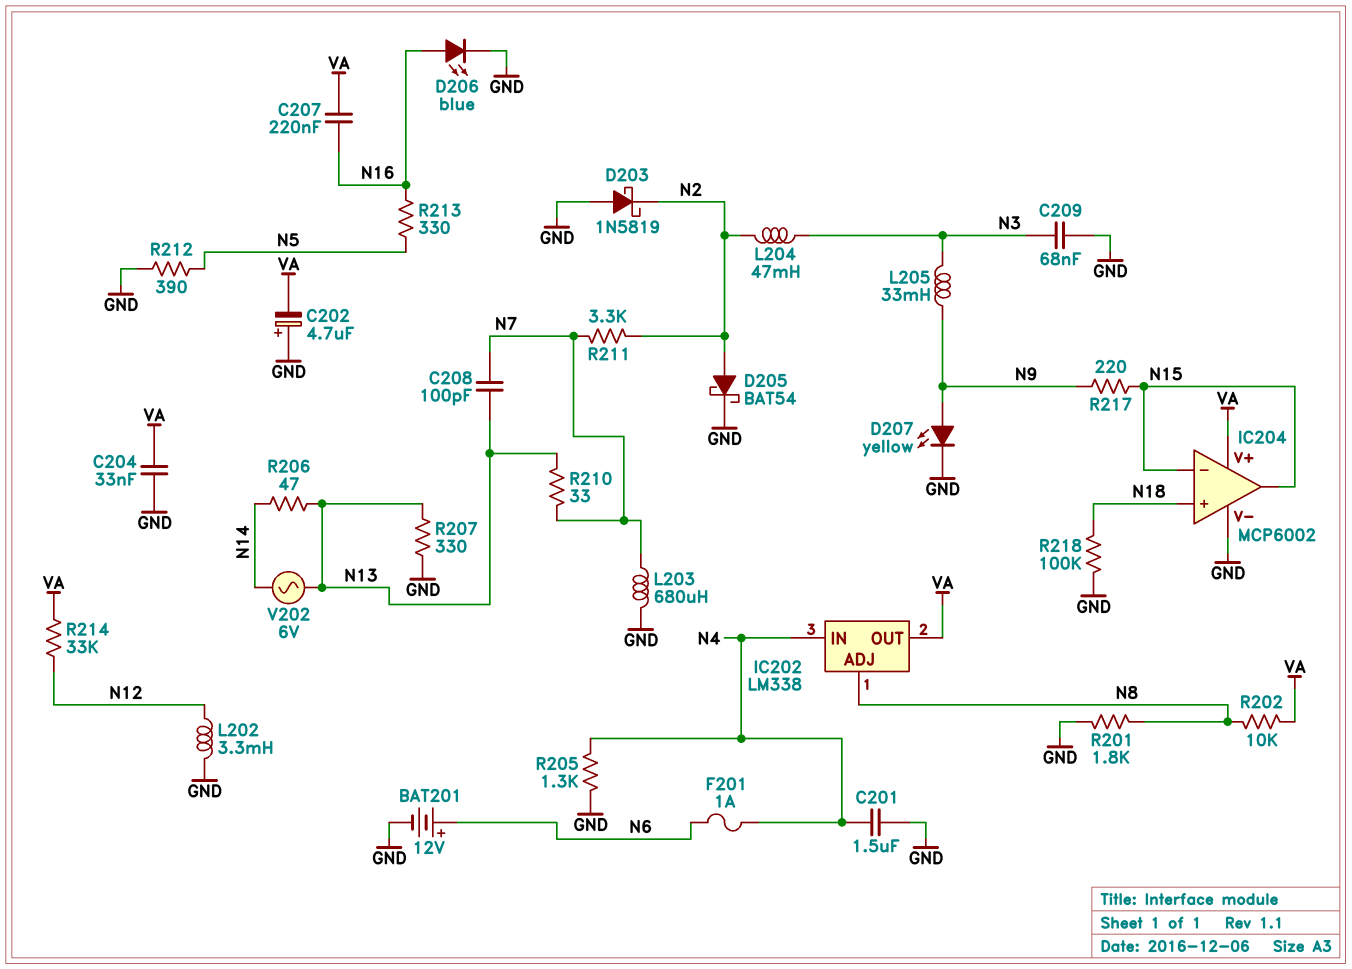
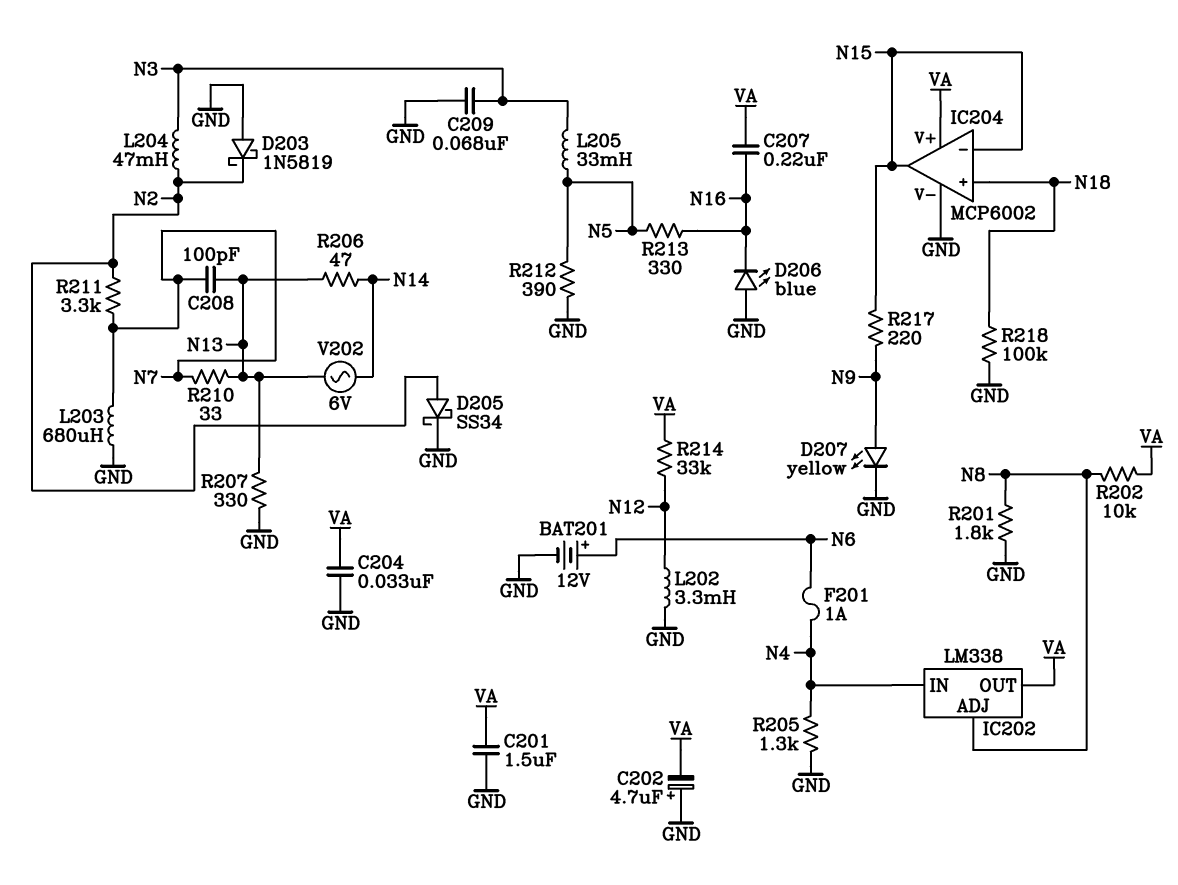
C201: 1.5uF (GND, N4) -> 1.5uF (GND, VA)
D205: schottky BAT54 (A N2, K GND) -> schottky SS34 (A N2, K GND)
D206: LED blue (A N16, K GND) -> LED blue (A GND, K N16)
L205: 33mH (N3, N9) -> 33mH (N3, N5)

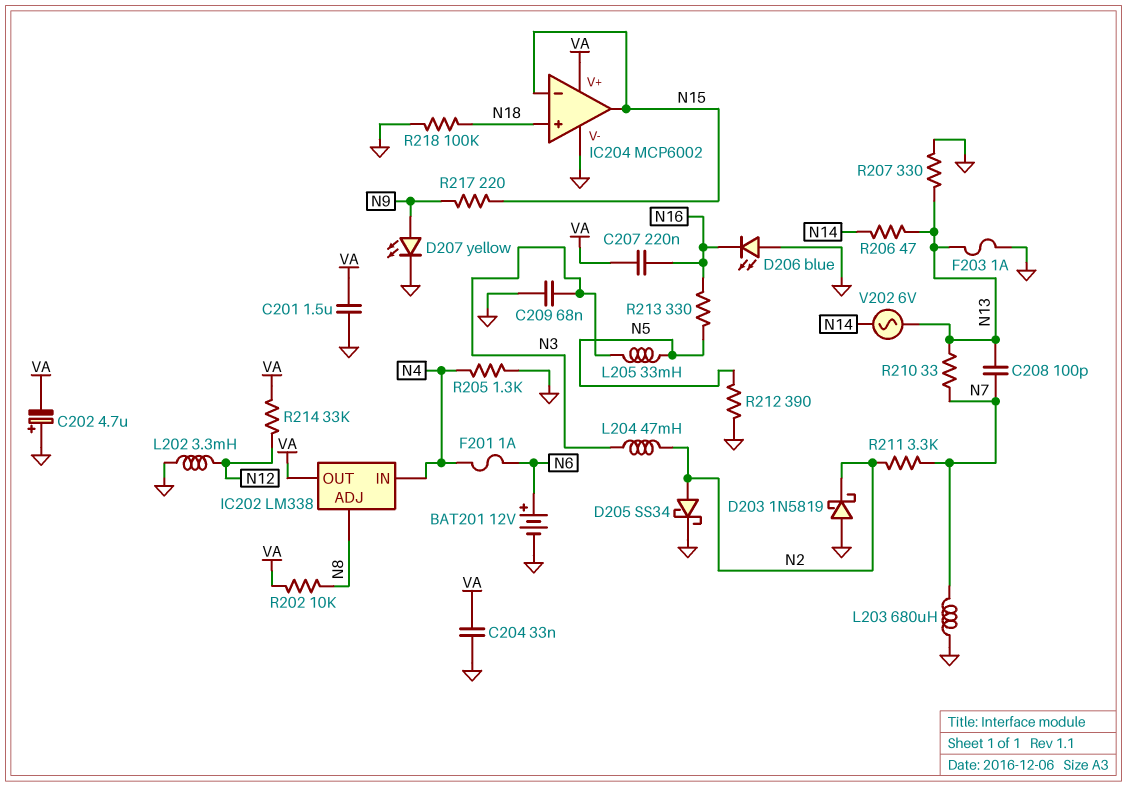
F203: none -> 1A (GND, N13)
R201: 1.8k (GND, N8) -> none

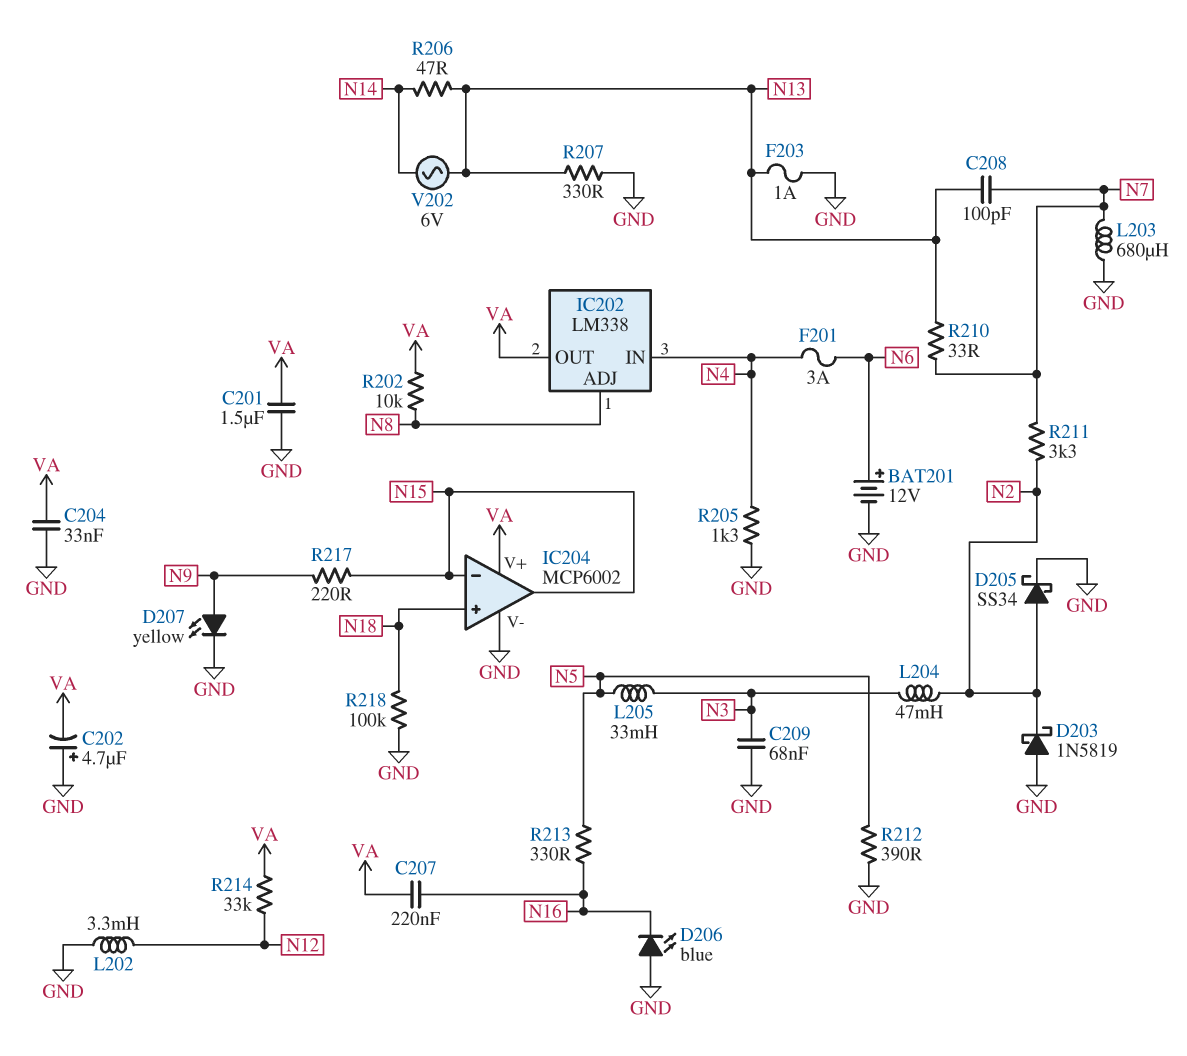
F201: 1A (N4, N6) -> 3A (N4, N6)

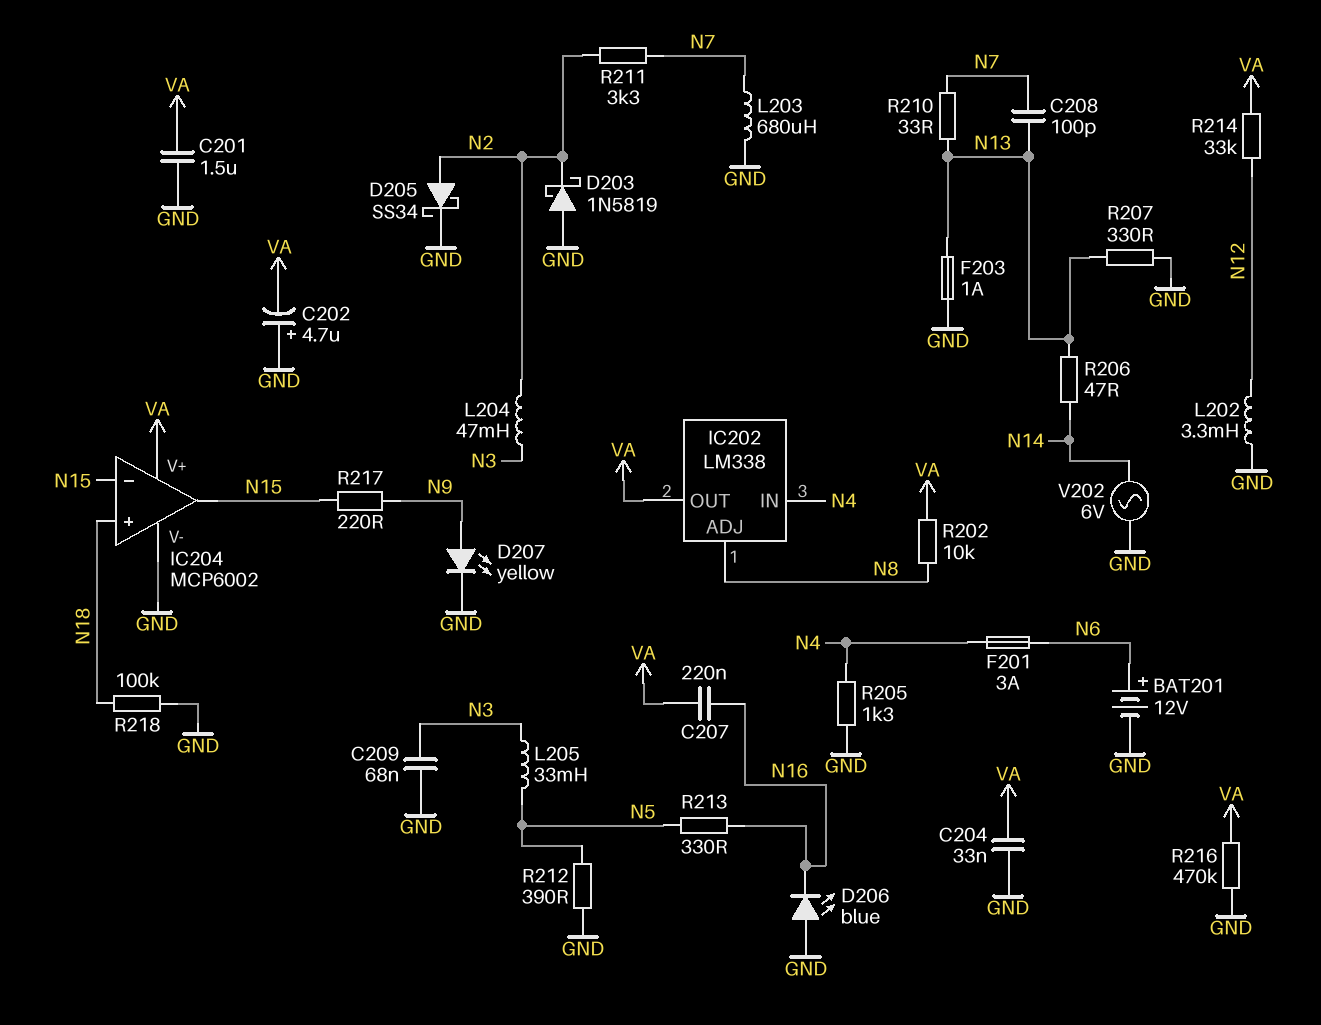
R216: none -> 470k (GND, VA)
V202: AC 6V (N13, N14) -> AC 6V (GND, N14)

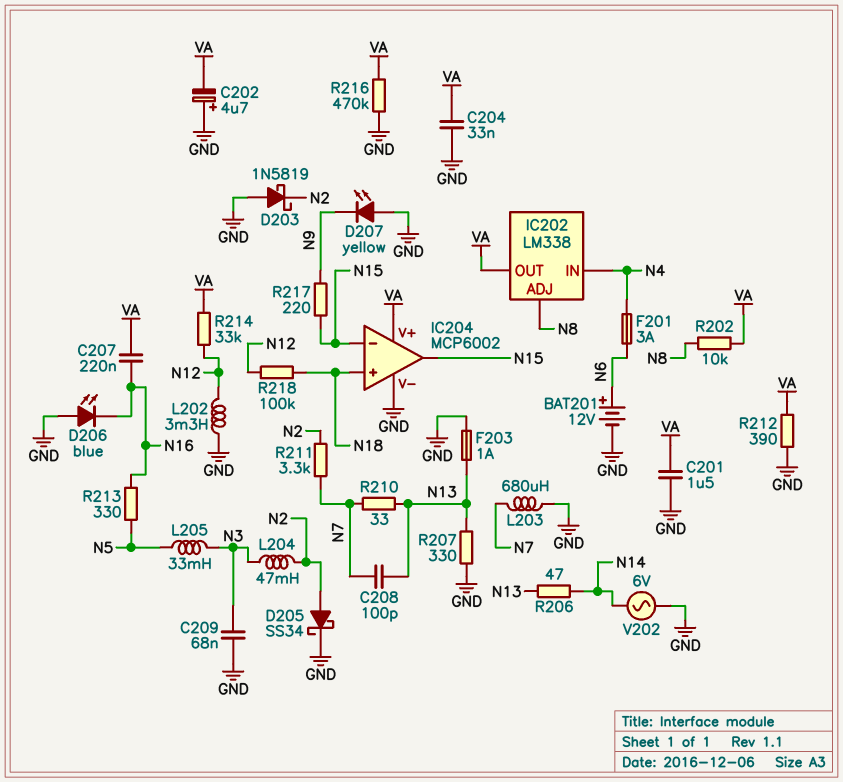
D207: LED yellow (A N9, K GND) -> LED yellow (A GND, K N9)
R205: 1.3k (GND, N4) -> none
R212: 390 (GND, N5) -> 390 (GND, VA)
R218: 100k (GND, N18) -> 100k (N12, N18)

